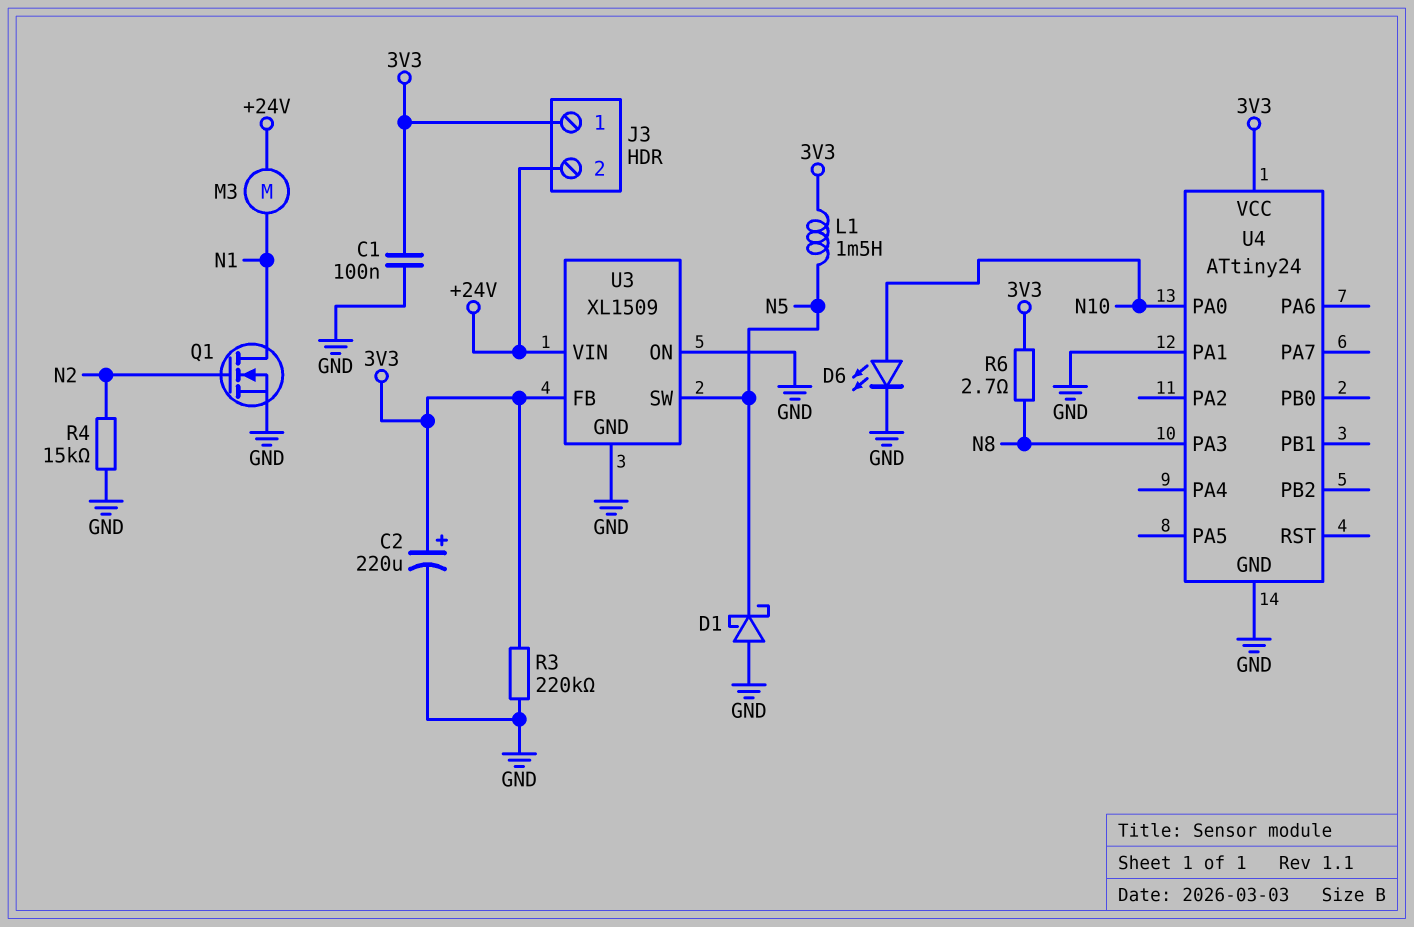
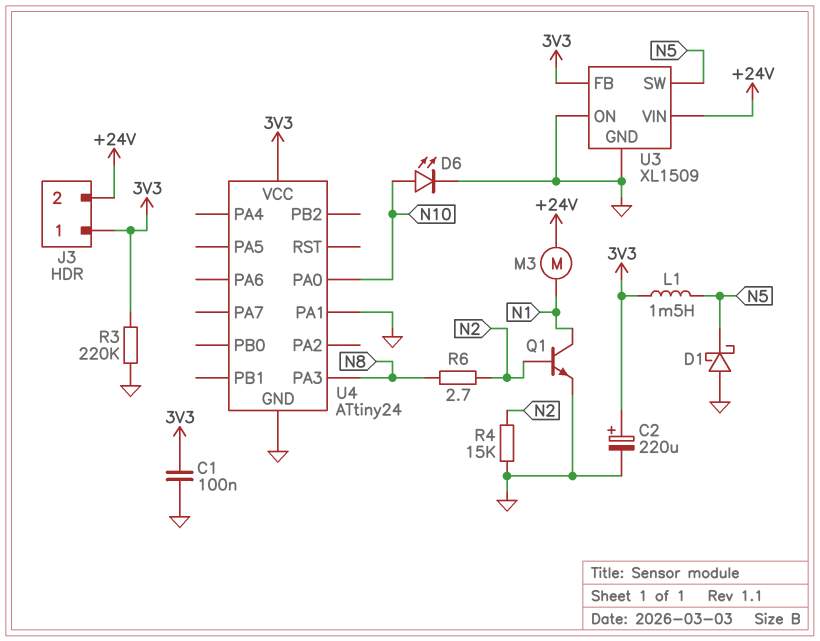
Q1: NMOS (G N2, D N1, S GND) -> NPN (B N2, C N1, E GND)
R6: 2.7 (3V3, N8) -> 2.7 (N2, N8)

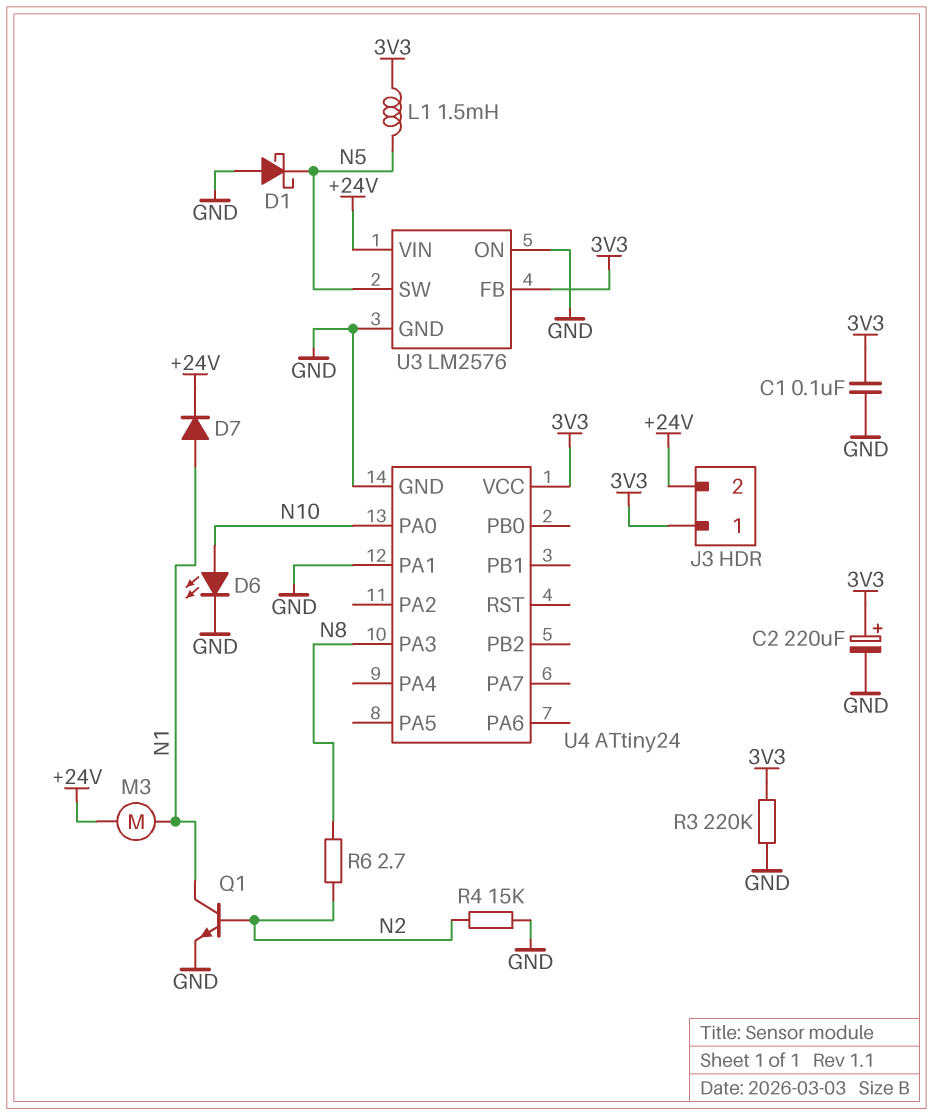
D7: none -> diode (A N1, K +24V)
U3: XL1509 -> LM2576

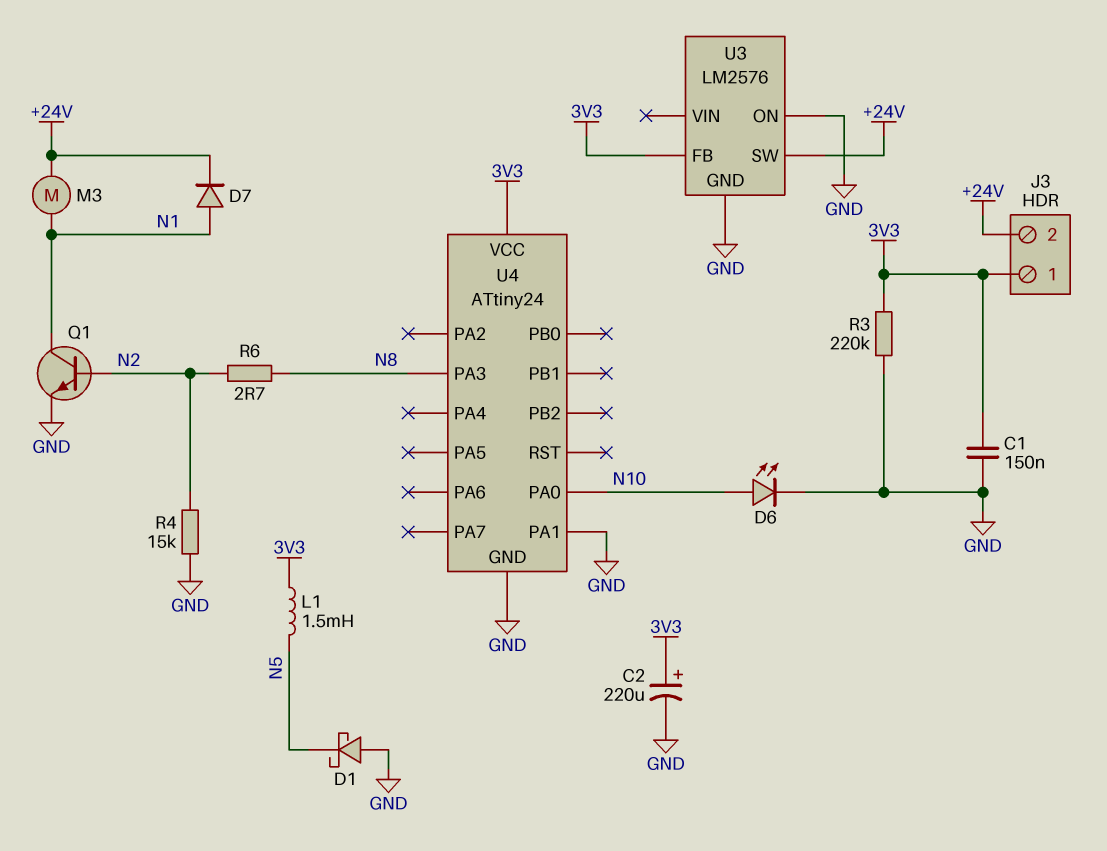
C1: 100nF (3V3, GND) -> 150nF (3V3, GND)
U3 pin SW: N5 -> +24V
U3 pin VIN: +24V -> none

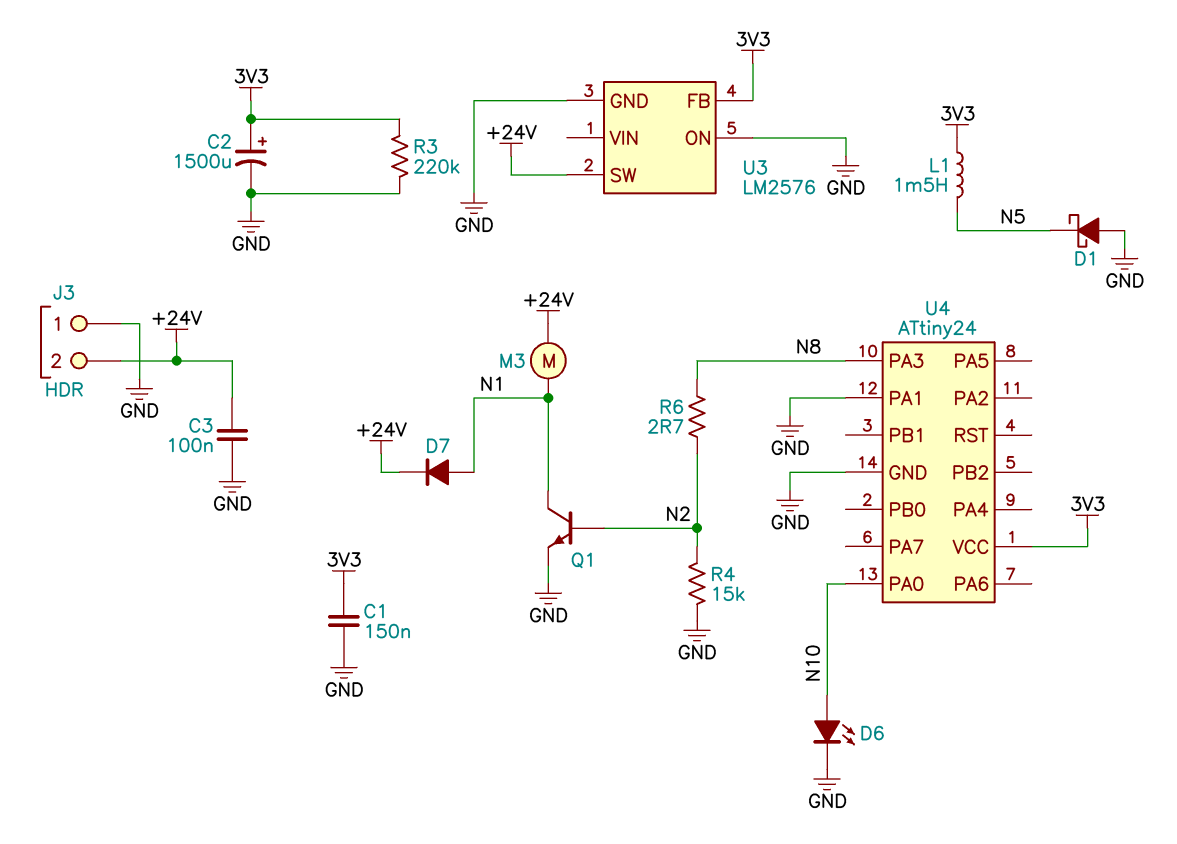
C2: 220uF (plus 3V3, minus GND) -> 1500uF (plus 3V3, minus GND)
C3: none -> 100nF (+24V, GND)
J3 pin 1: 3V3 -> GND

